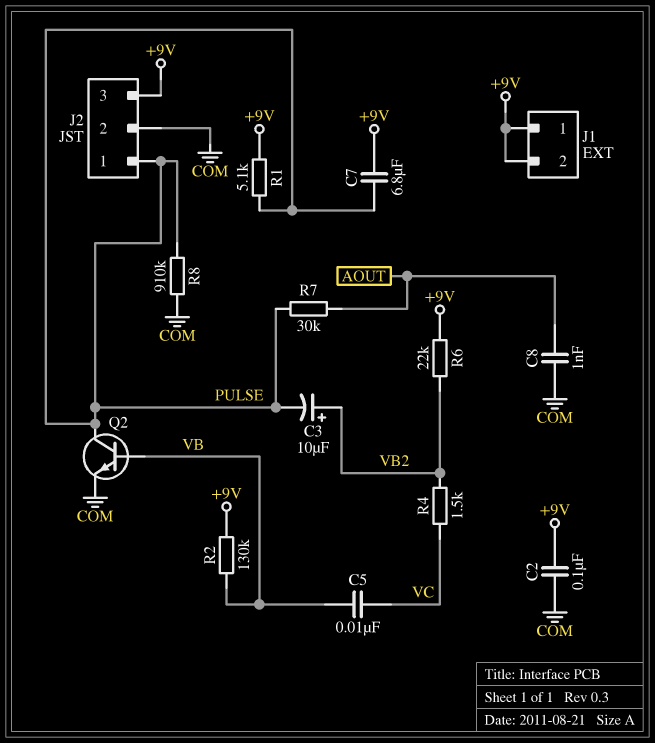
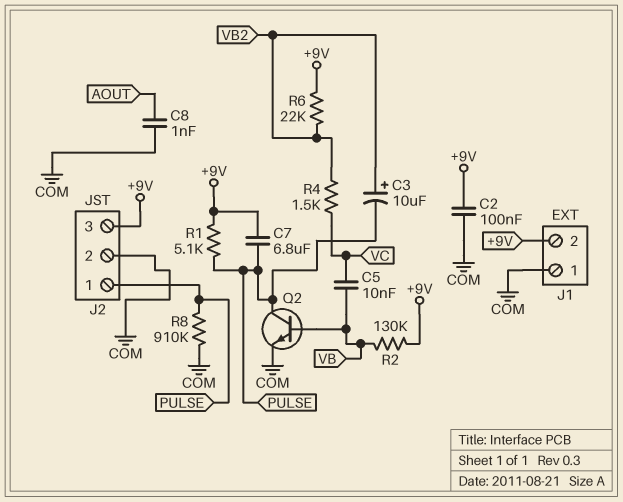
J1 pin 1: +9V -> COM
R7: 30k (AOUT, PULSE) -> none

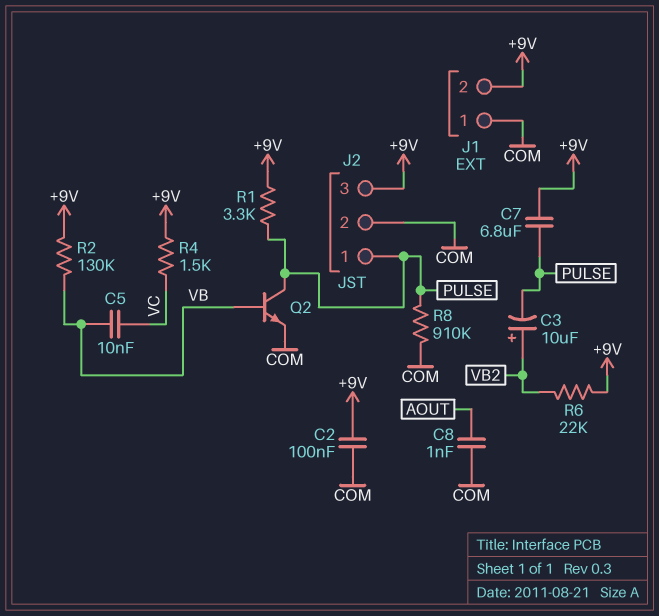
R1: 5.1k (+9V, PULSE) -> 3.3k (+9V, PULSE)
R4: 1.5k (VB2, VC) -> 1.5k (+9V, VC)

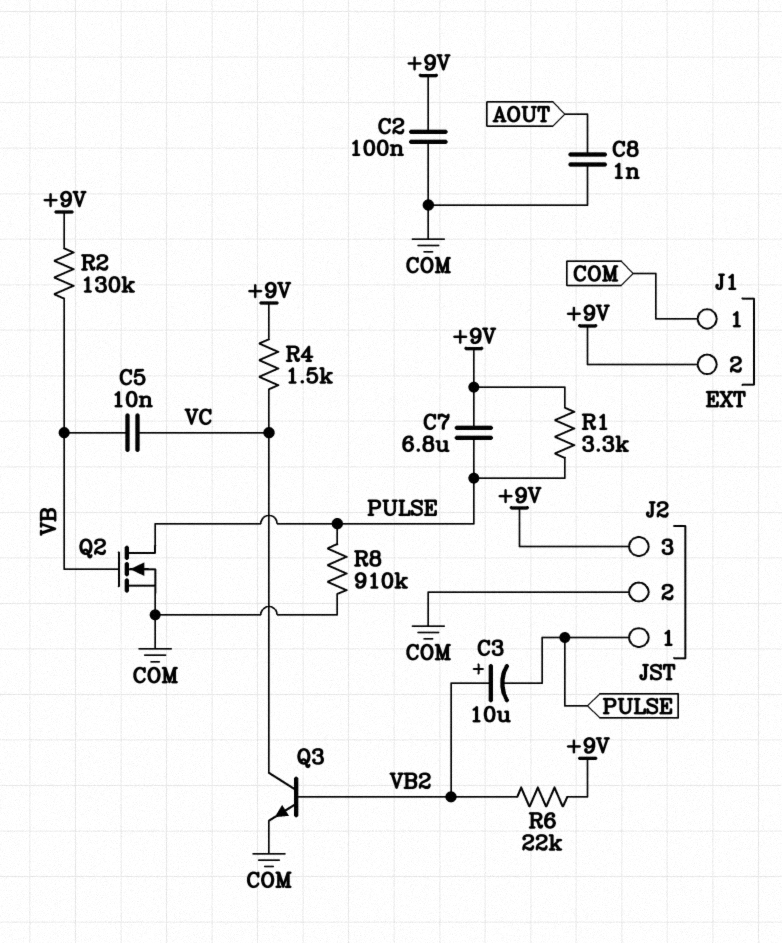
Q2: NPN (B VB, C PULSE, E COM) -> NMOS (G VB, D PULSE, S COM)
Q3: none -> NPN (B VB2, C VC, E COM)

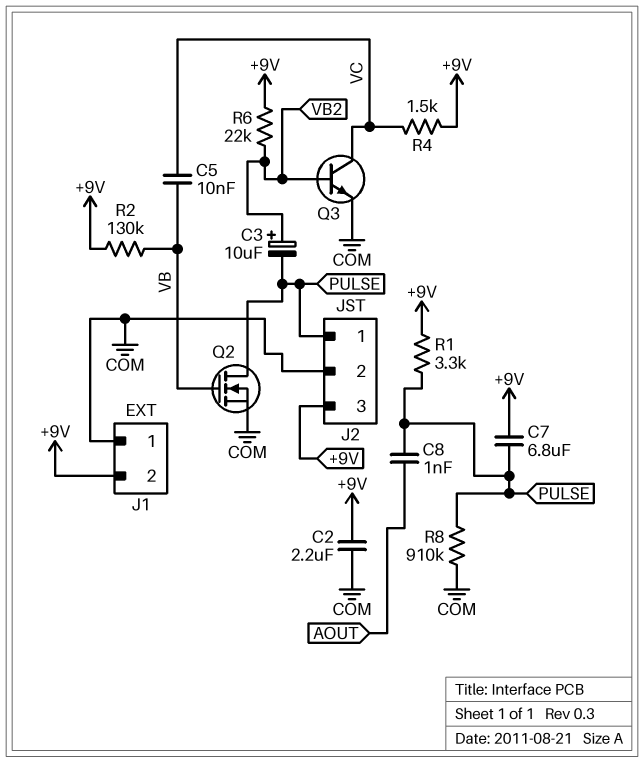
C2: 100nF (+9V, COM) -> 2.2uF (+9V, COM)
C8: 1nF (AOUT, COM) -> 1nF (AOUT, PULSE)

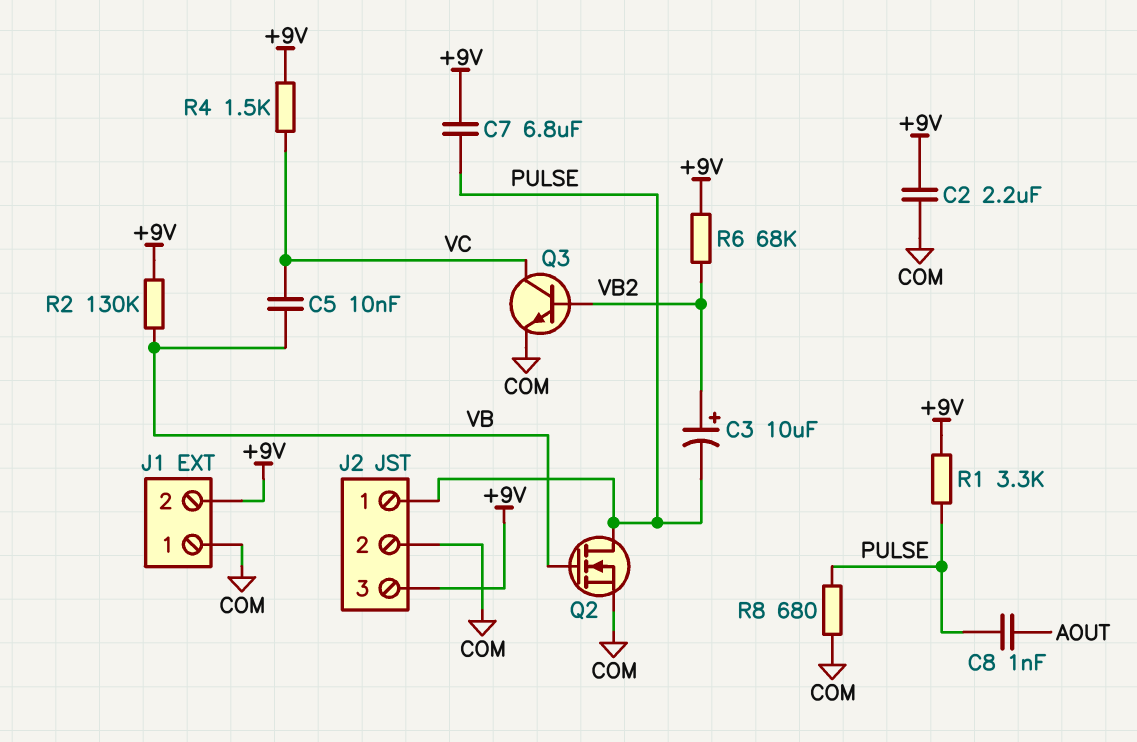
R6: 22k (+9V, VB2) -> 68k (+9V, VB2)
R8: 910k (COM, PULSE) -> 680 (COM, PULSE)

